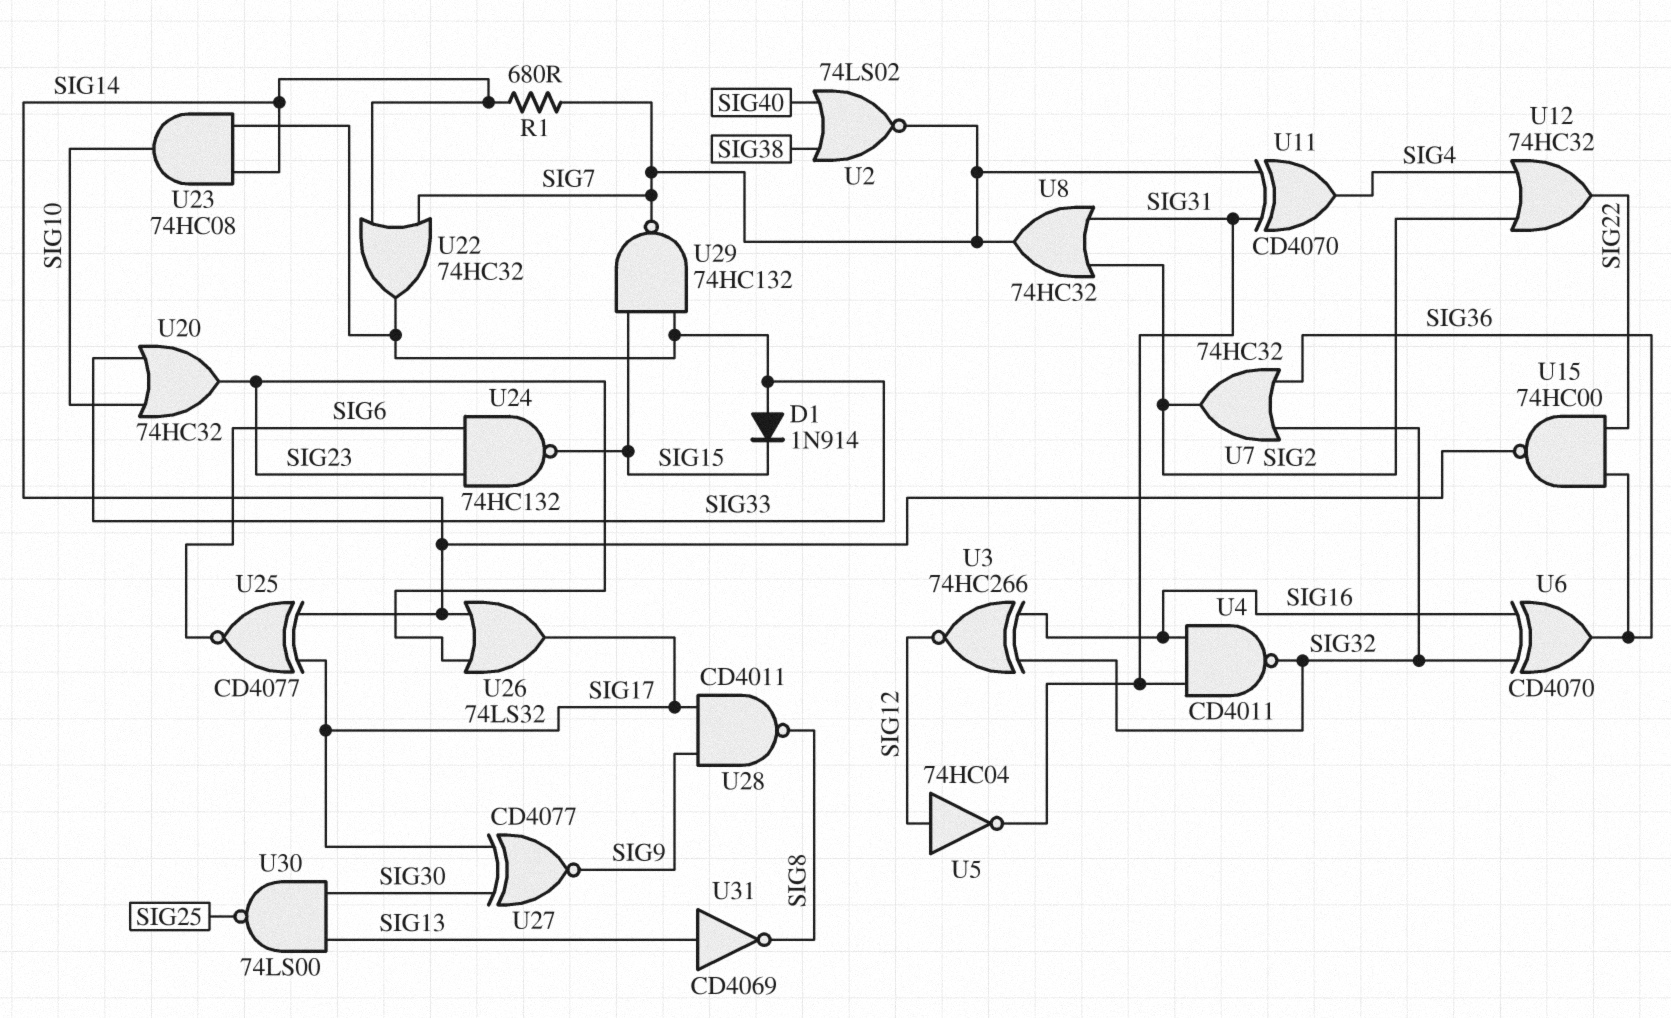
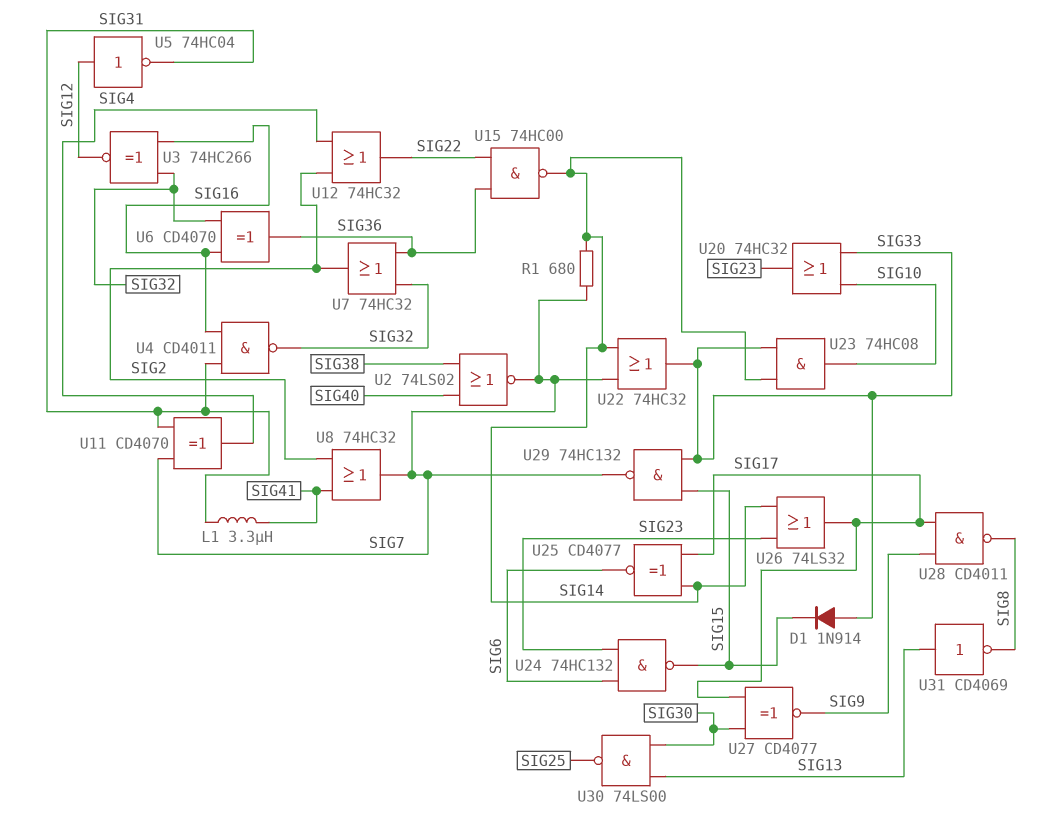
L1: none -> 3.3uH (SIG31, SIG41)
U8: OR 74HC32 (in SIG2, in SIG31, out SIG7) -> OR 74HC32 (in SIG2, in SIG41, out SIG7)

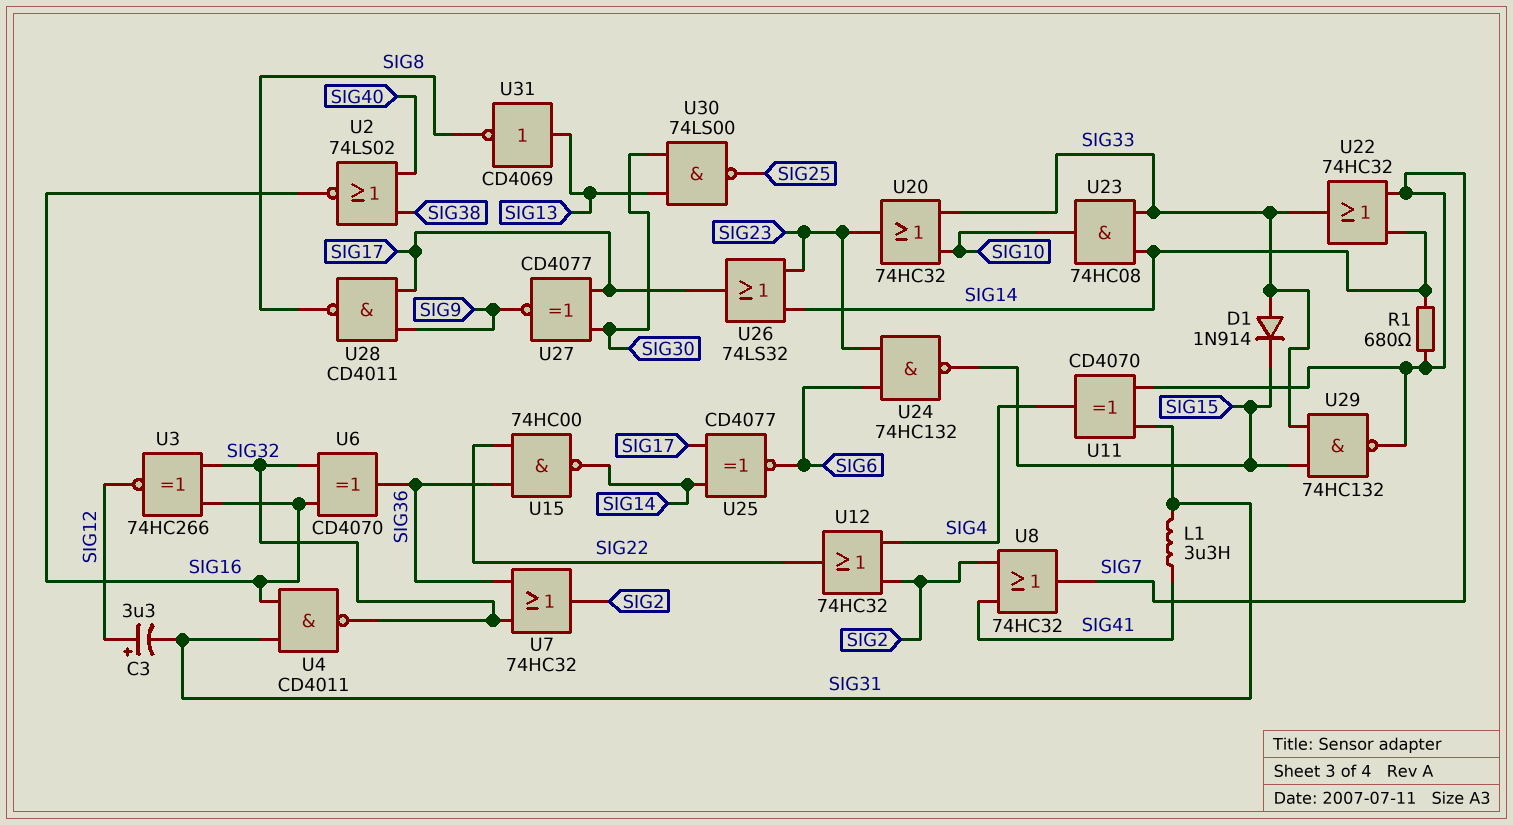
C3: none -> 3.3uF (plus SIG12, minus SIG31)
U2: NOR 74LS02 (in SIG38, in SIG40, out SIG7) -> NOR 74LS02 (in SIG38, in SIG40, out SIG16)
U5: NOT 74HC04 (in SIG12, out SIG31) -> none

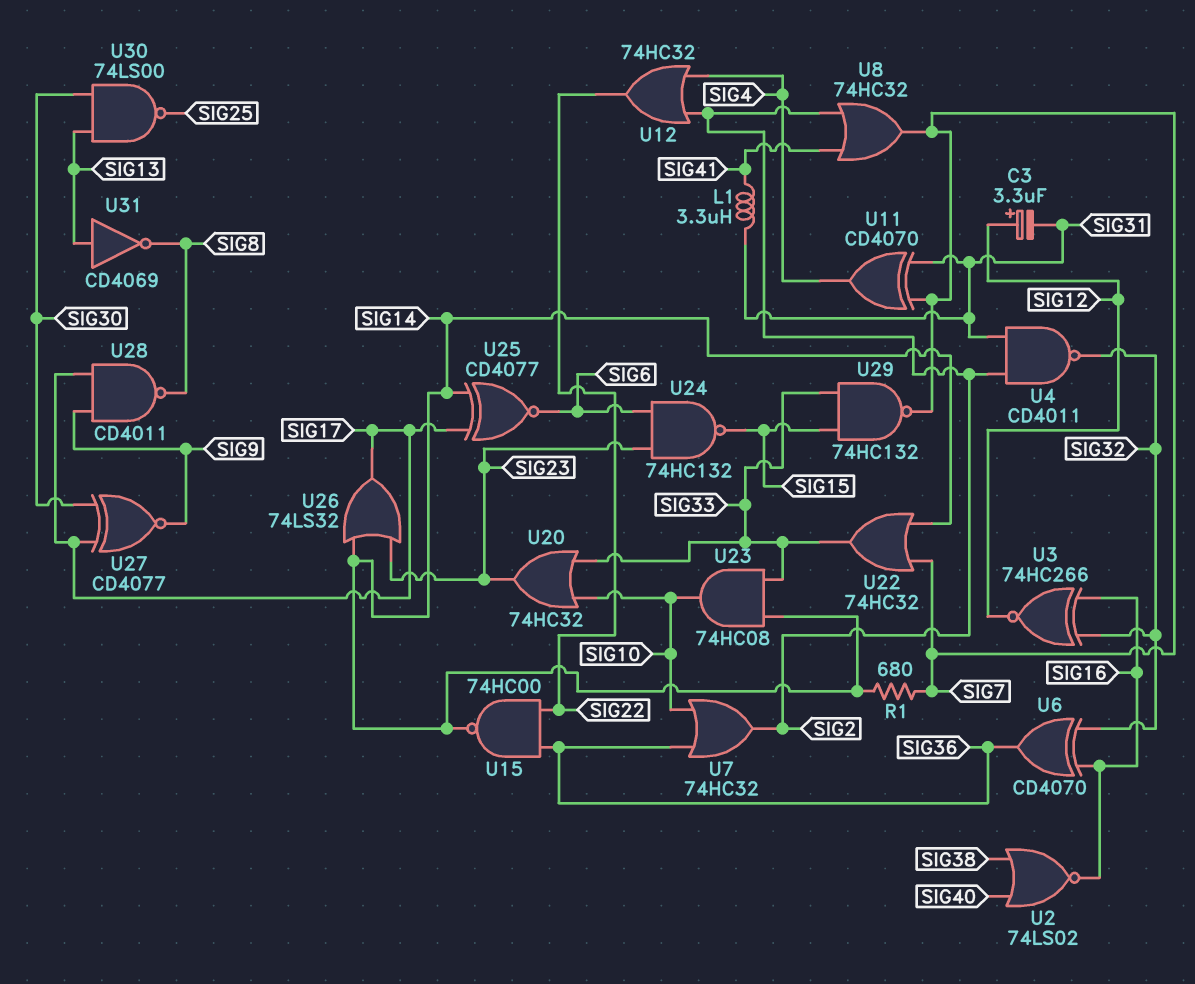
D1: diode 1N914 (A SIG33, K SIG15) -> none
U4: NAND CD4011 (in SIG16, in SIG31, out SIG32) -> NAND CD4011 (in SIG2, in SIG31, out SIG32)
U7: OR 74HC32 (in SIG32, in SIG36, out SIG2) -> OR 74HC32 (in SIG10, in SIG36, out SIG2)

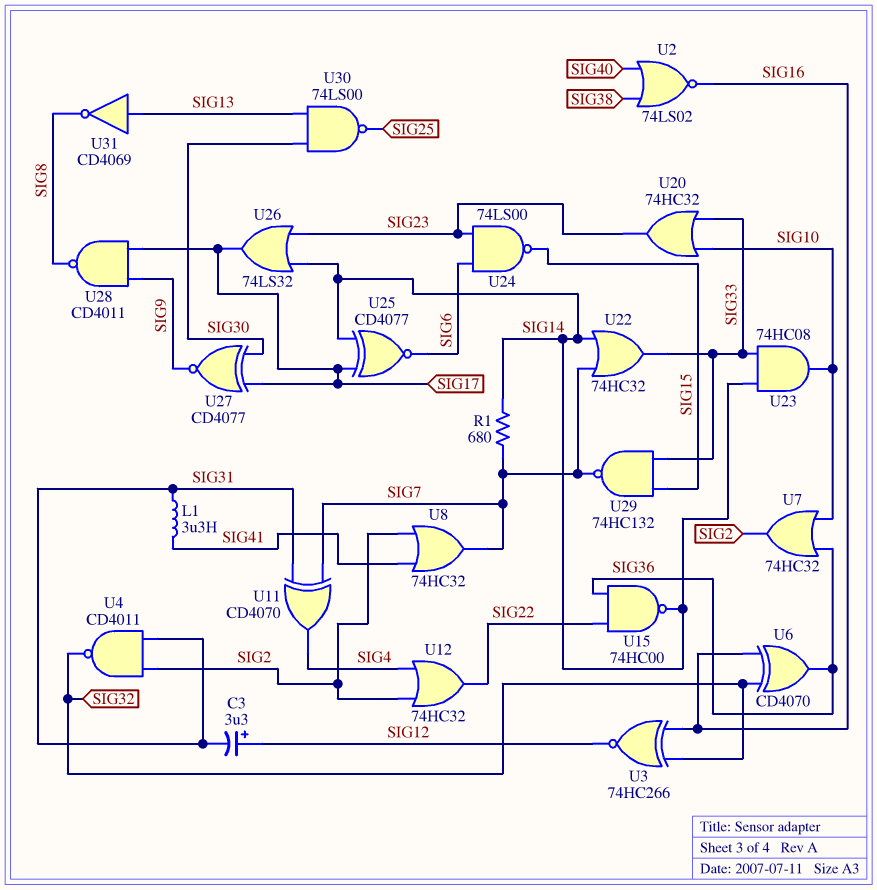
U24: NAND 74HC132 (in SIG6, in SIG23, out SIG15) -> NAND 74LS00 (in SIG6, in SIG23, out SIG15)

